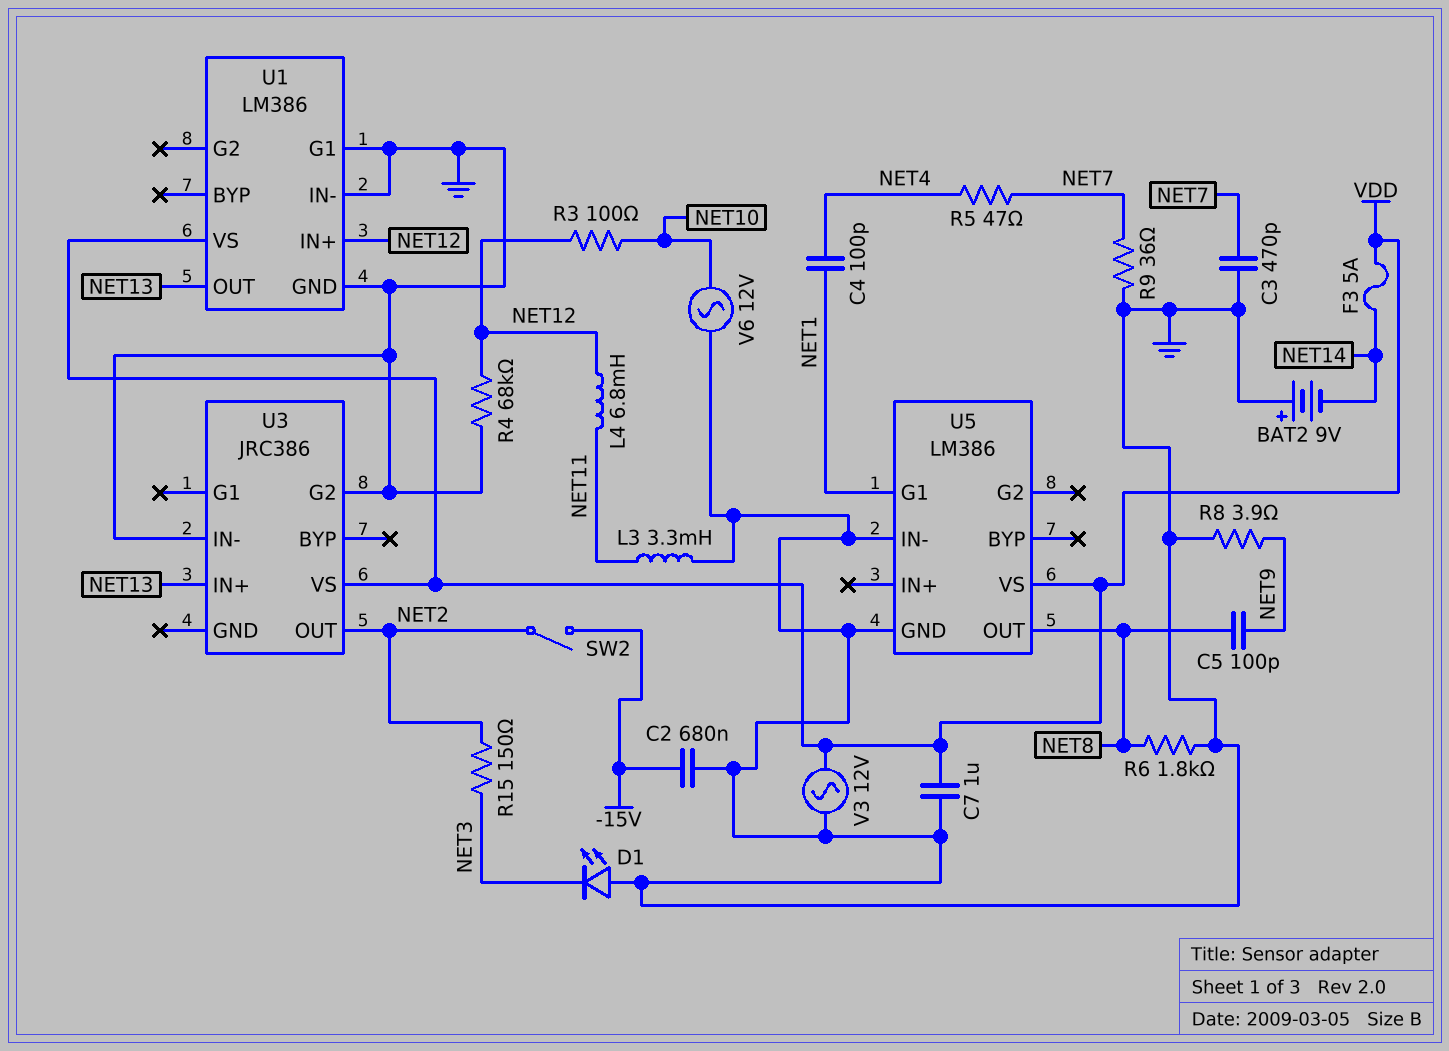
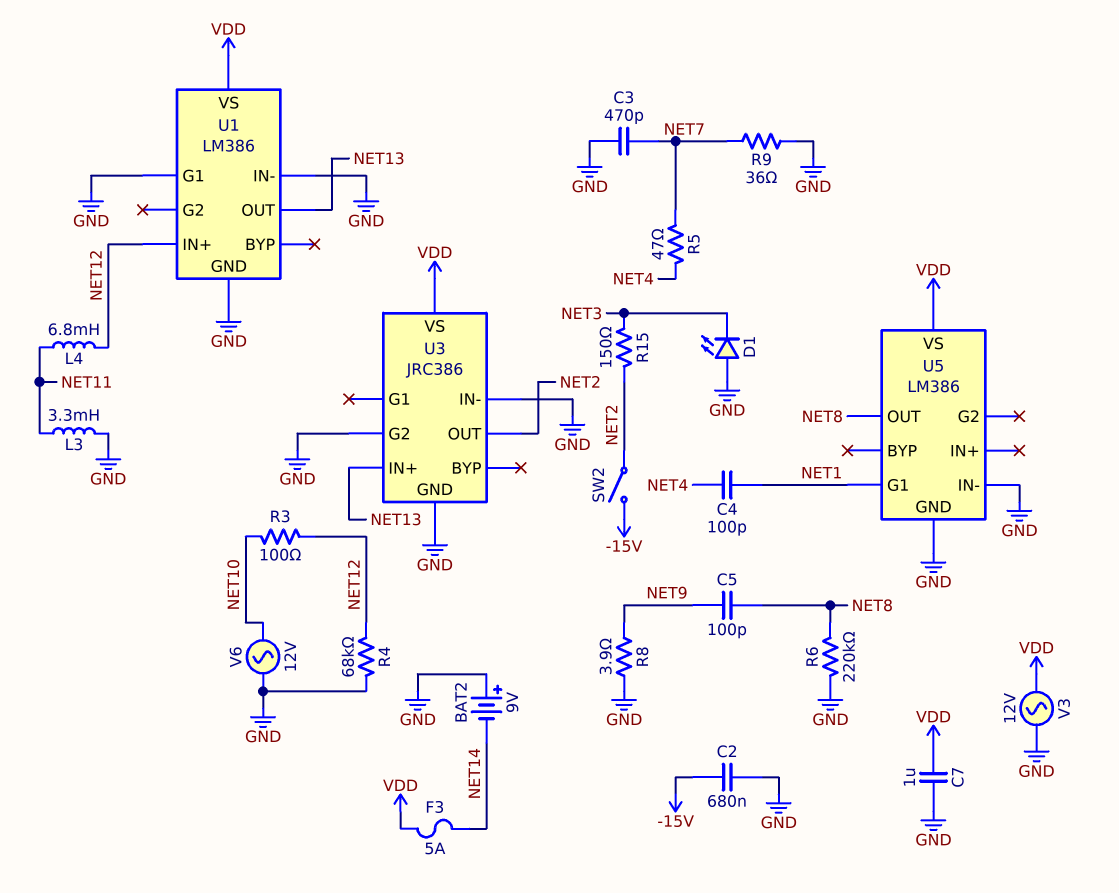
R6: 1.8k (GND, NET8) -> 220k (GND, NET8)
U3 pin GND: none -> GND

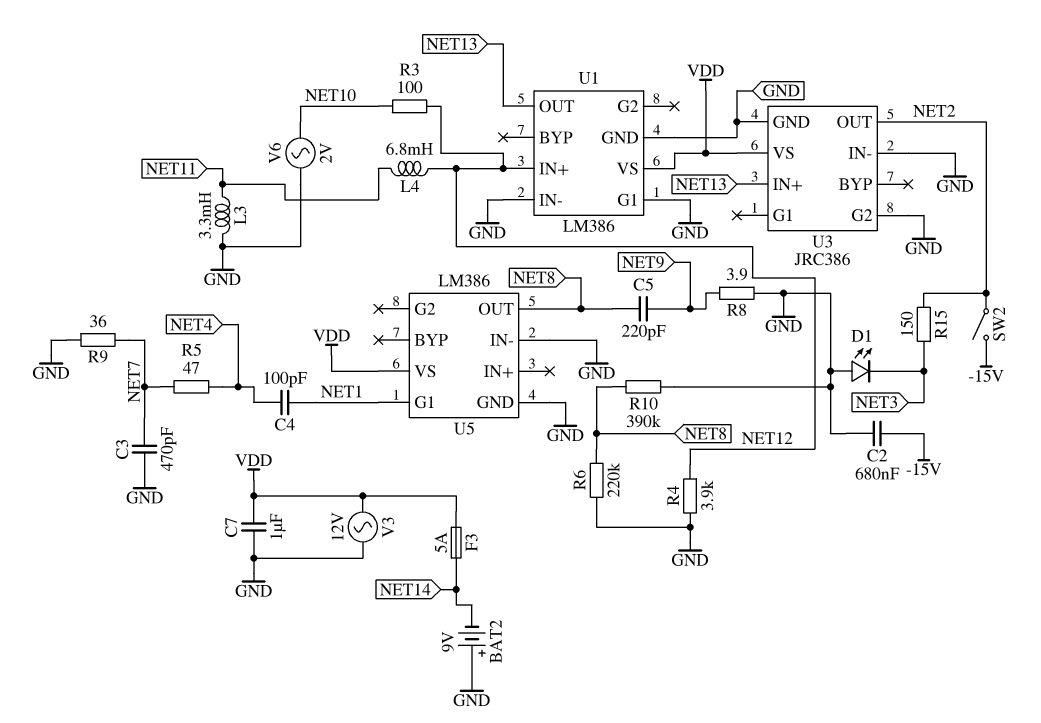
C5: 100pF (NET8, NET9) -> 220pF (NET8, NET9)
R4: 68k (GND, NET12) -> 3.9k (GND, NET12)
R10: none -> 390k (GND, NET8)
V6: AC 12V (GND, NET10) -> AC 2V (GND, NET10)

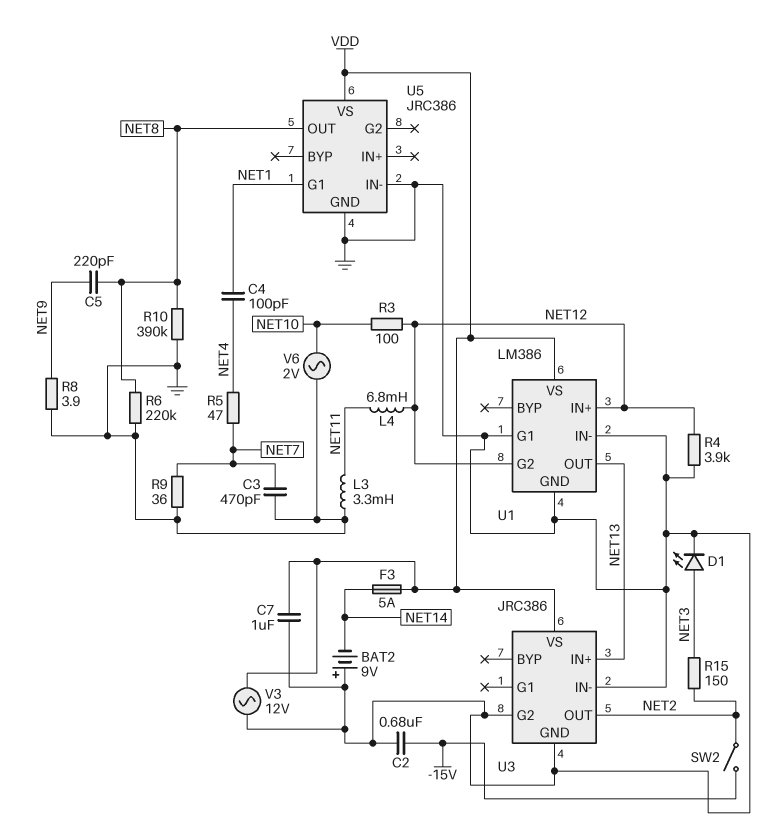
D1: LED (A GND, K NET3) -> LED (A NET3, K GND)
U1 pin G2: none -> NET12
U5: LM386 -> JRC386

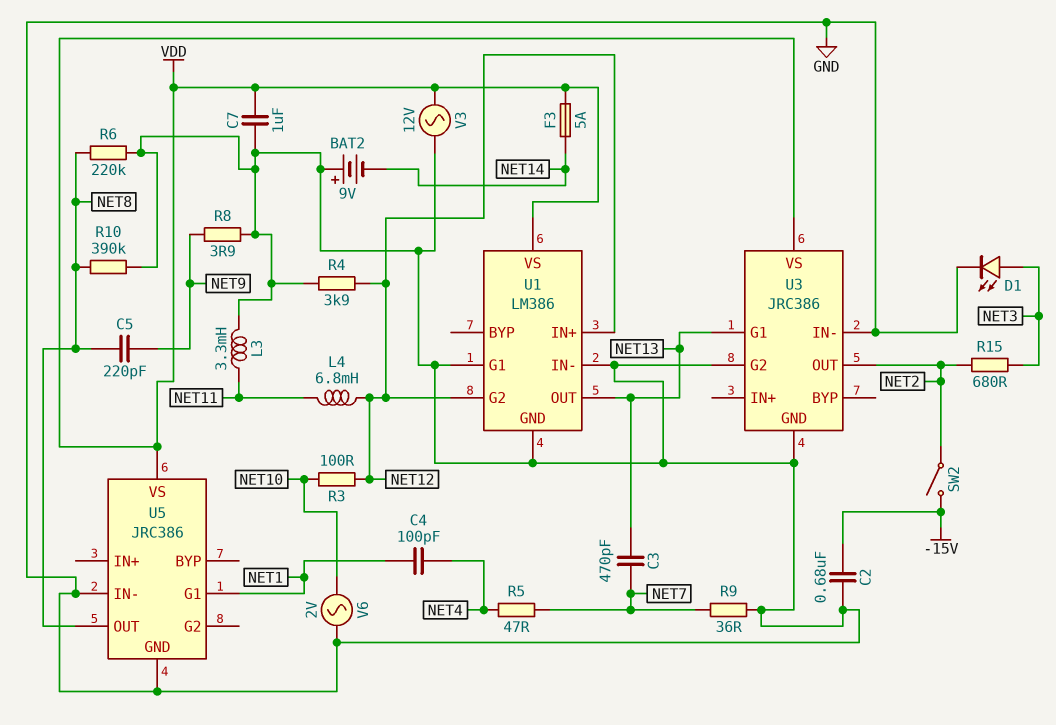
C3: 470pF (GND, NET7) -> 470pF (NET7, NET13)
R15: 150 (NET2, NET3) -> 680 (NET2, NET3)
U3 pin G1: none -> NET13
U3 pin IN+: NET13 -> none

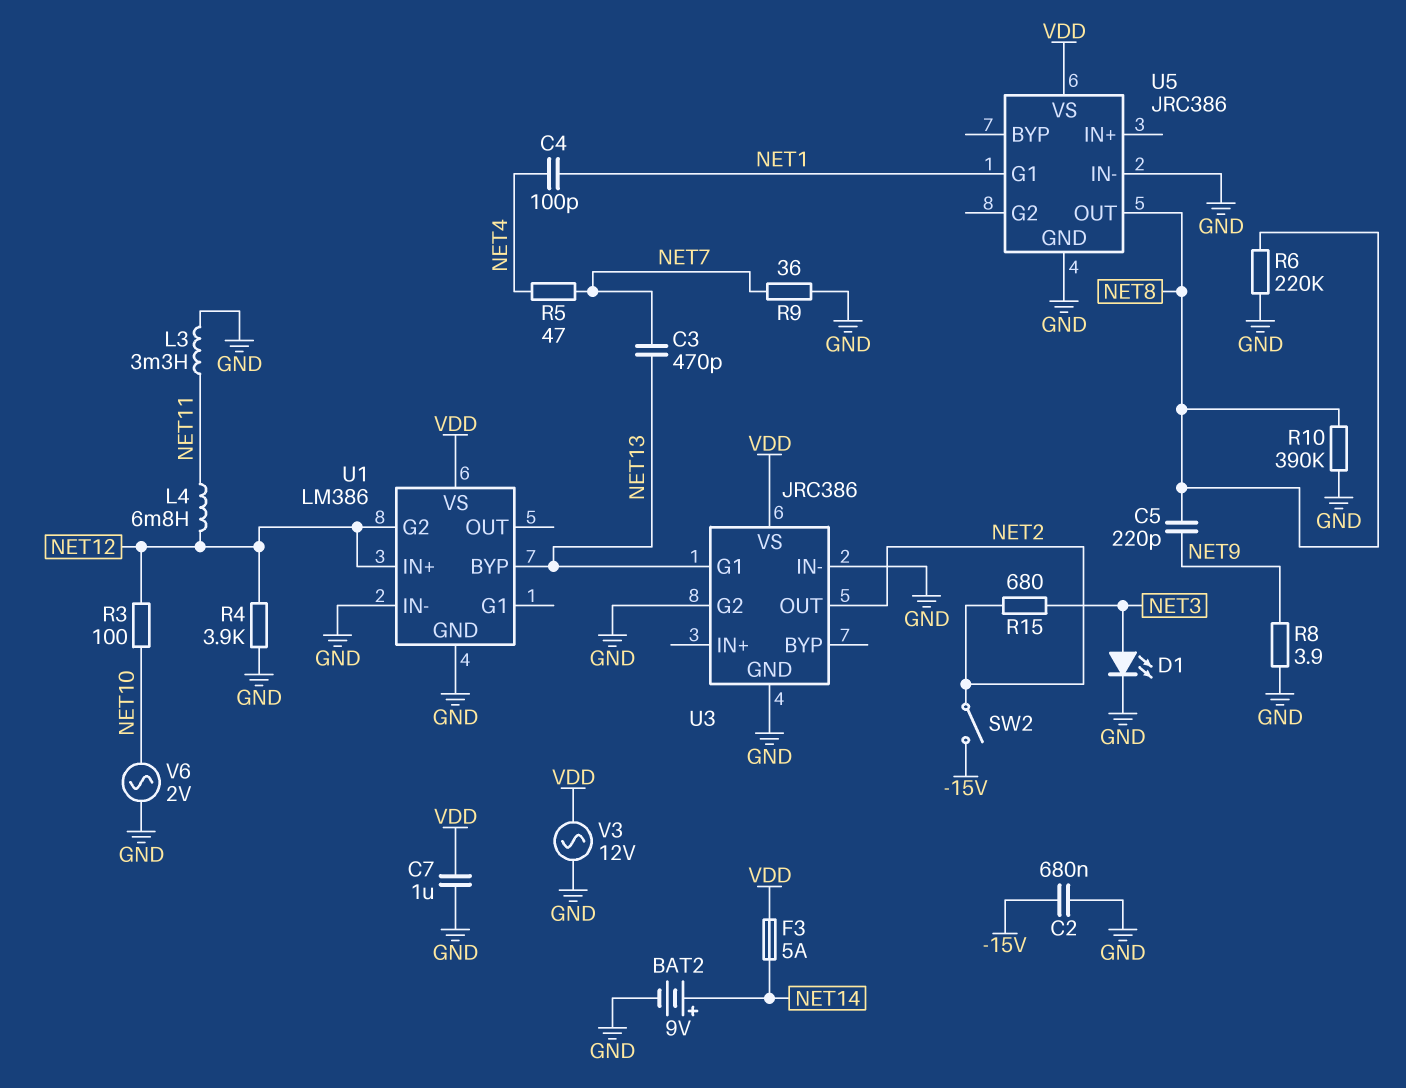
BAT2: 9V (plus GND, minus NET14) -> 9V (plus NET14, minus GND)
U1 pin BYP: none -> NET13
U1 pin G1: GND -> none
U1 pin OUT: NET13 -> none

